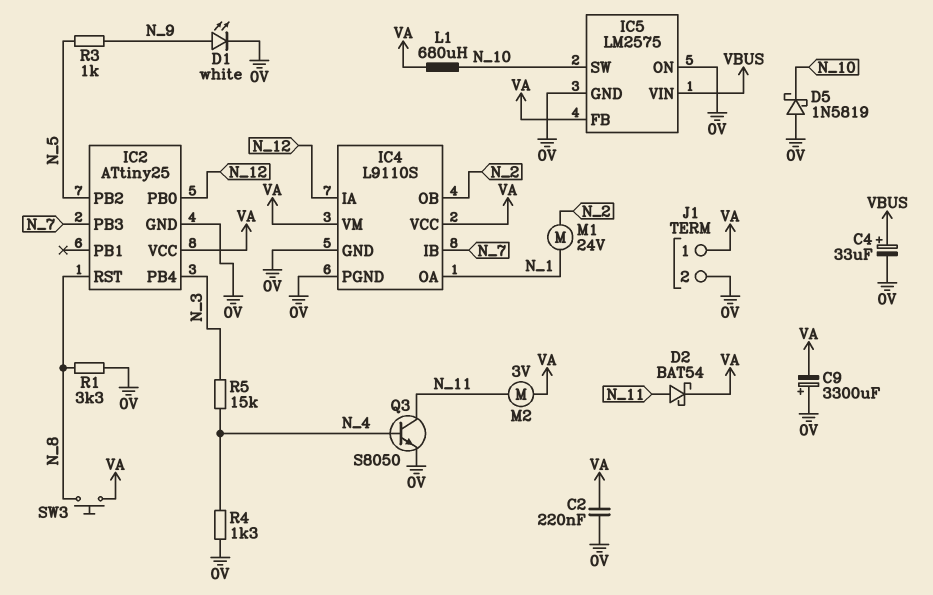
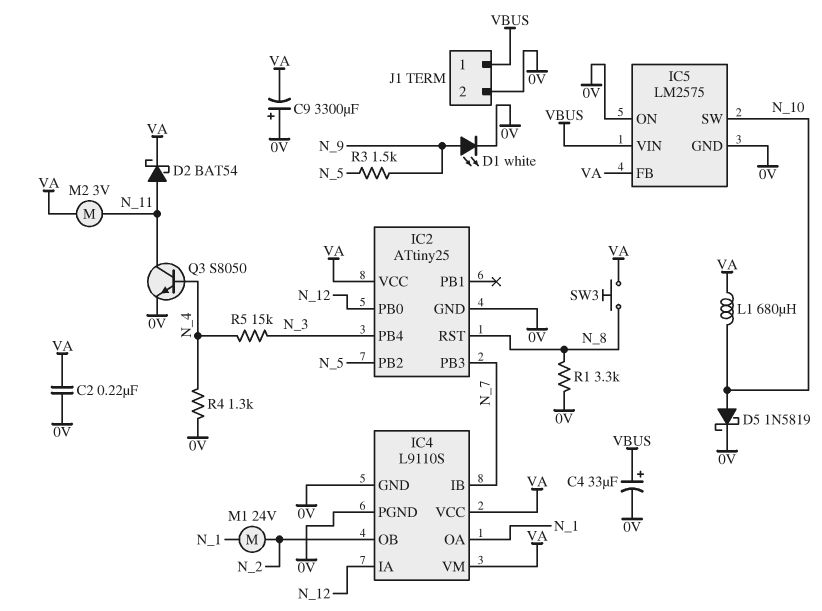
D5: schottky 1N5819 (A 0V, K N_10) -> schottky 1N5819 (A N_10, K 0V)
J1 pin 1: VA -> VBUS
R3: 1k (N_5, N_9) -> 1.5k (N_5, N_9)

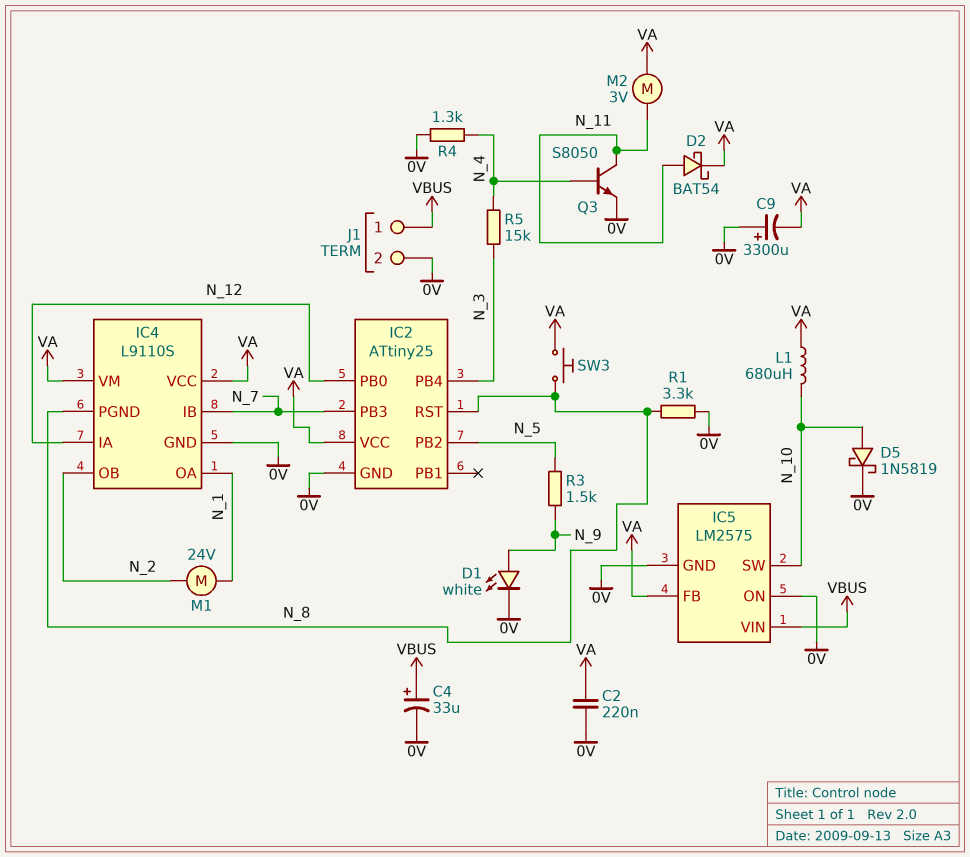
IC4 pin PGND: 0V -> N_8

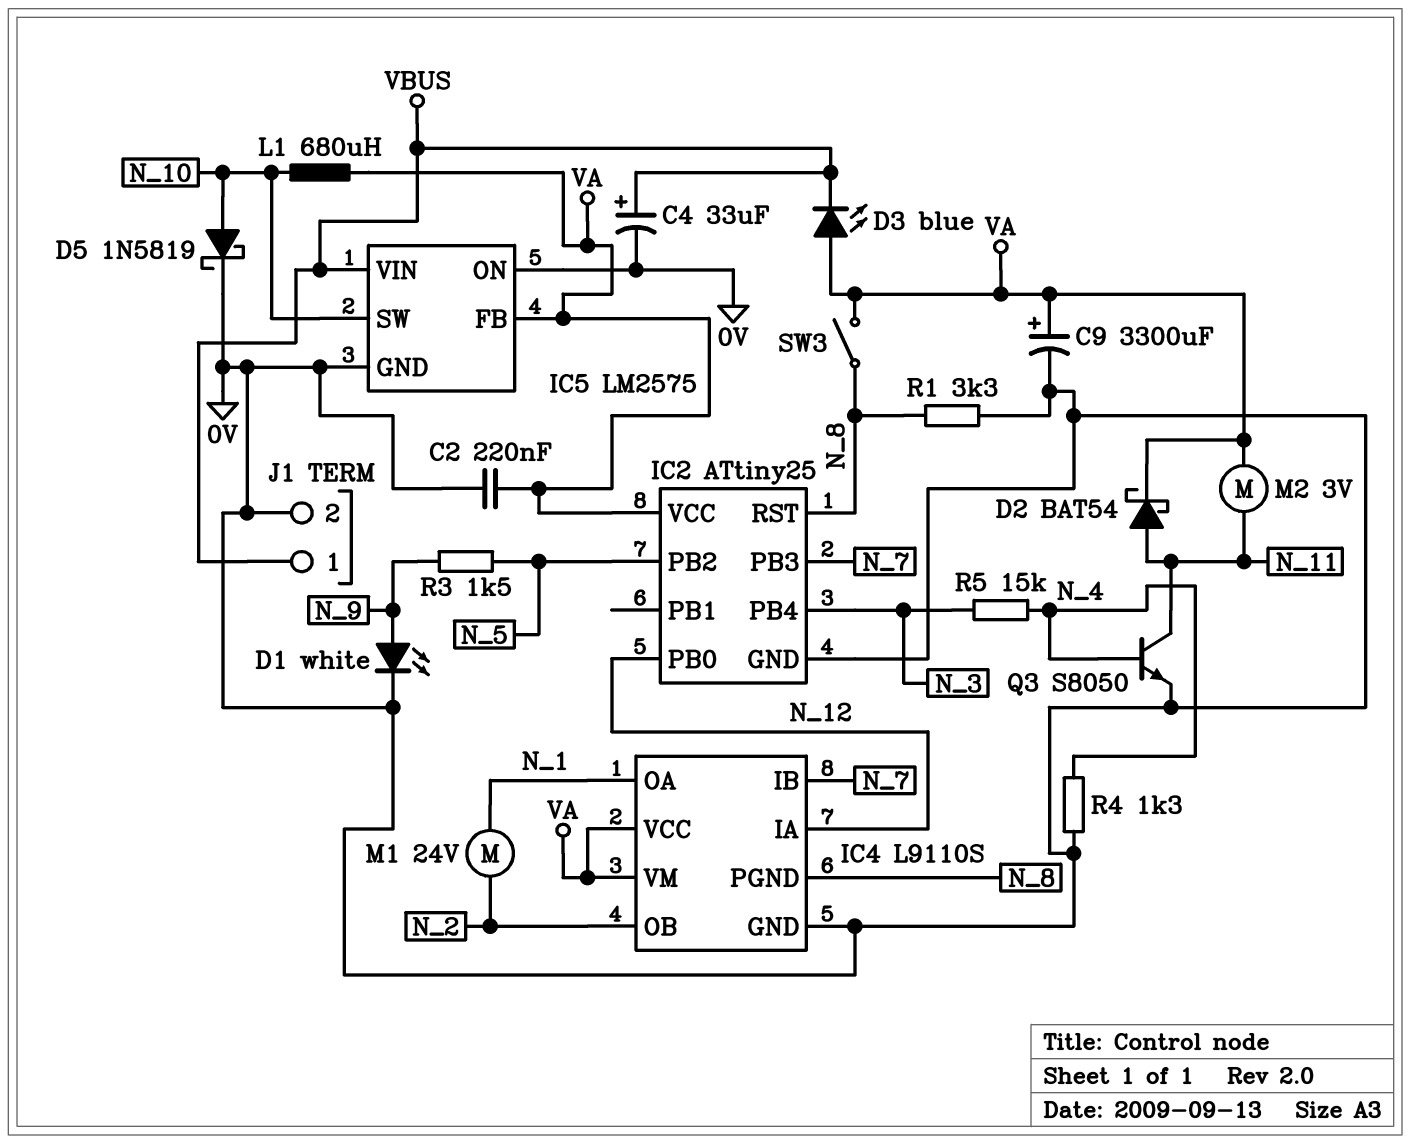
C9: 3300uF (plus 0V, minus VA) -> 3300uF (plus VA, minus 0V)
D3: none -> LED blue (A VA, K VBUS)
SW3: button (N_8, VA) -> switch (N_8, VA)

